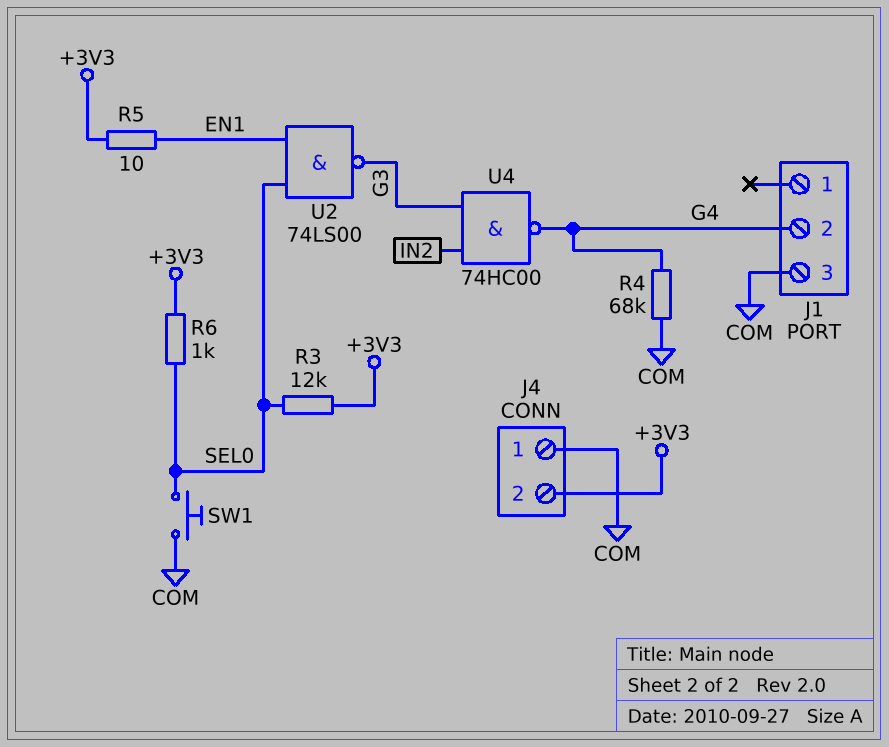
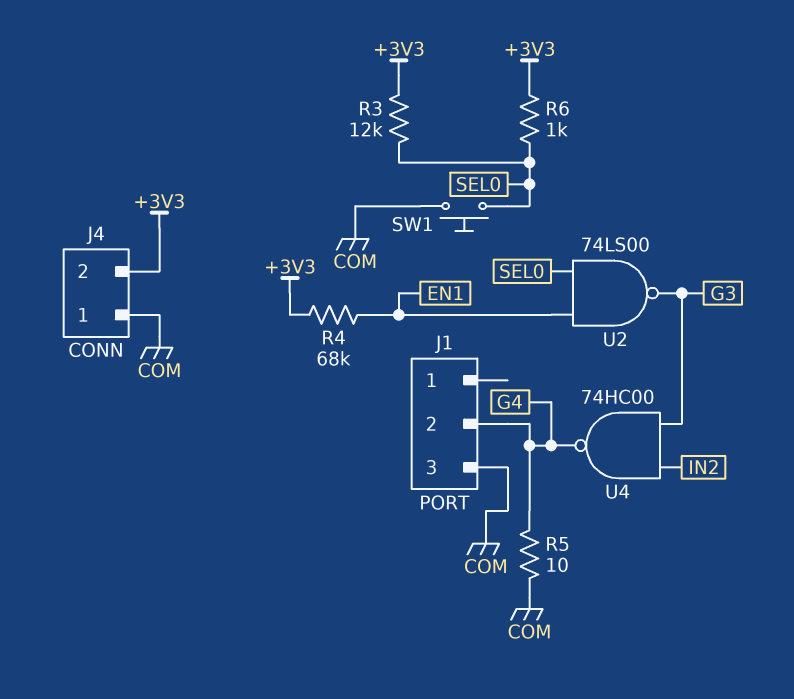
R4: 68k (COM, G4) -> 68k (+3V3, EN1)
R5: 10 (+3V3, EN1) -> 10 (COM, G4)

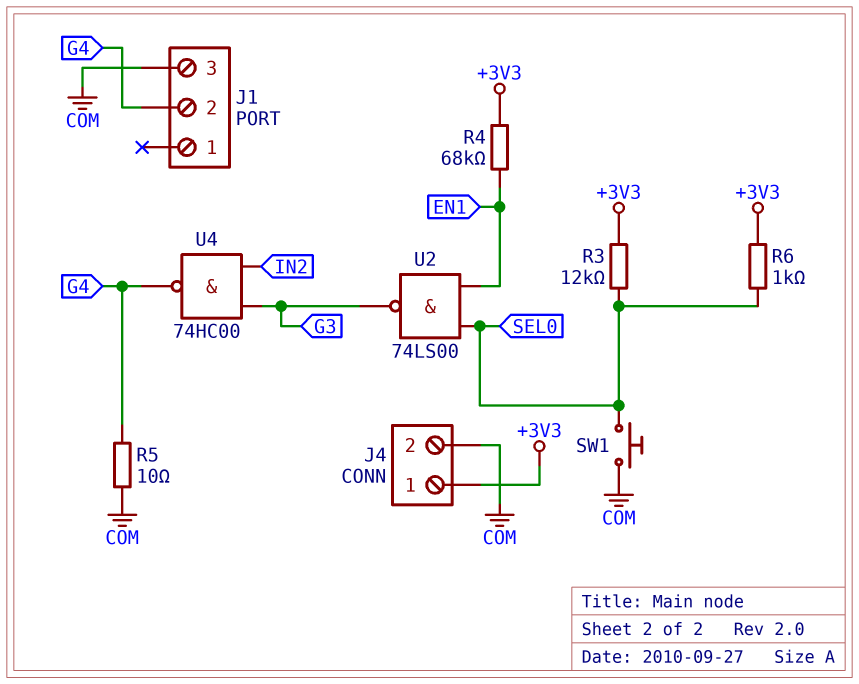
J4 pin 1: COM -> +3V3
J4 pin 2: +3V3 -> COM

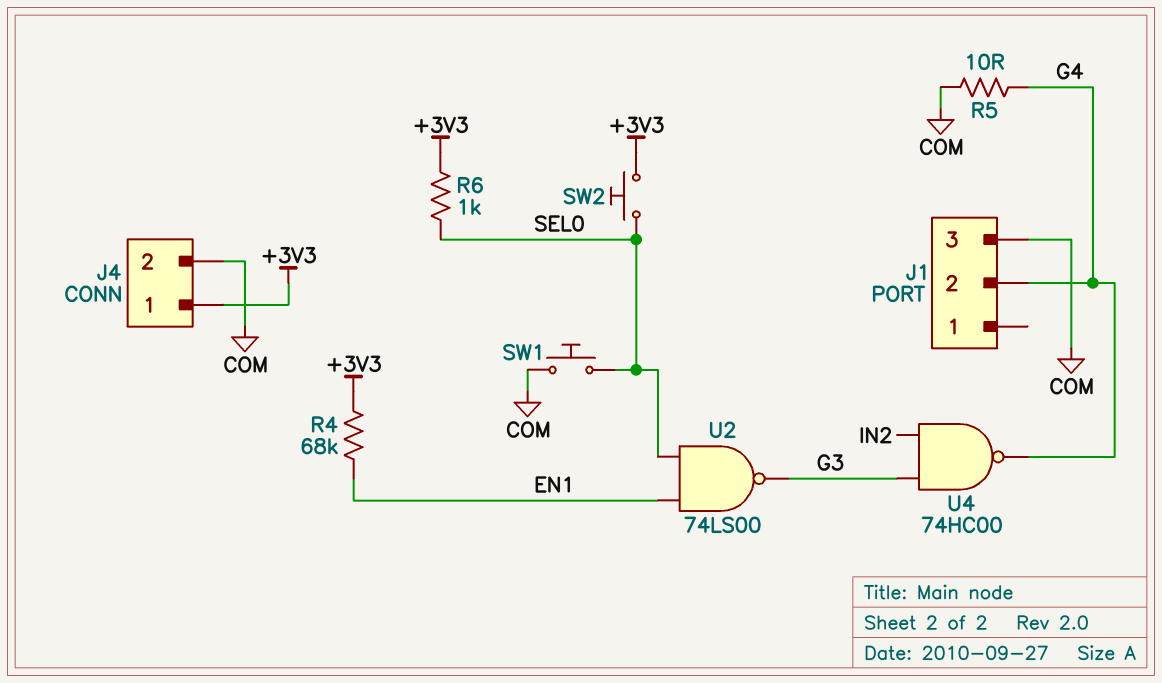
R3: 12k (+3V3, SEL0) -> none
SW2: none -> button (+3V3, SEL0)

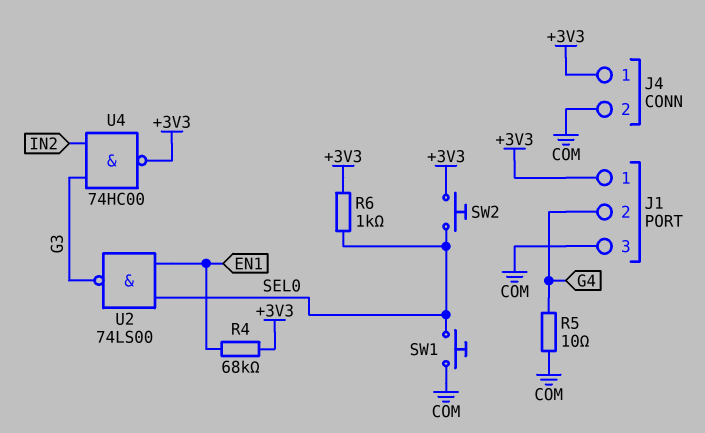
J1 pin 1: none -> +3V3
U4: NAND 74HC00 (in G3, in IN2, out G4) -> NAND 74HC00 (in G3, in IN2, out +3V3)

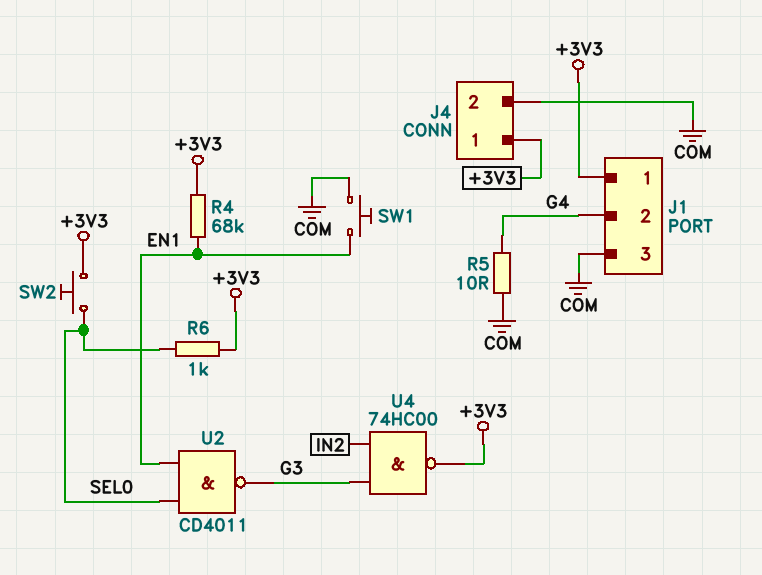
SW1: button (COM, SEL0) -> button (COM, EN1)
U2: NAND 74LS00 (in EN1, in SEL0, out G3) -> NAND CD4011 (in EN1, in SEL0, out G3)

